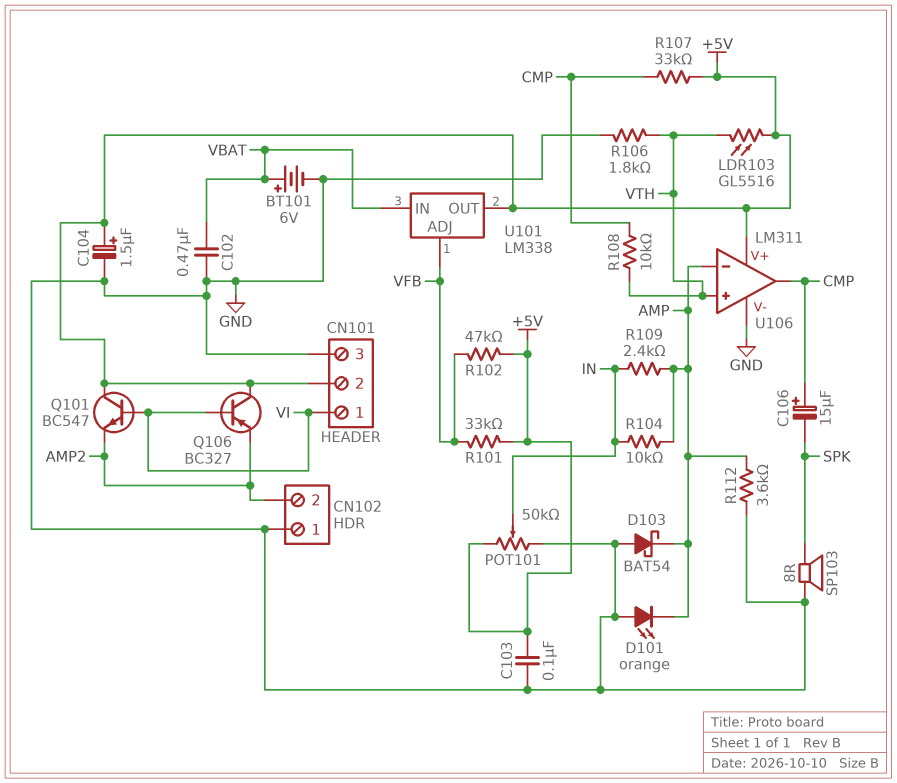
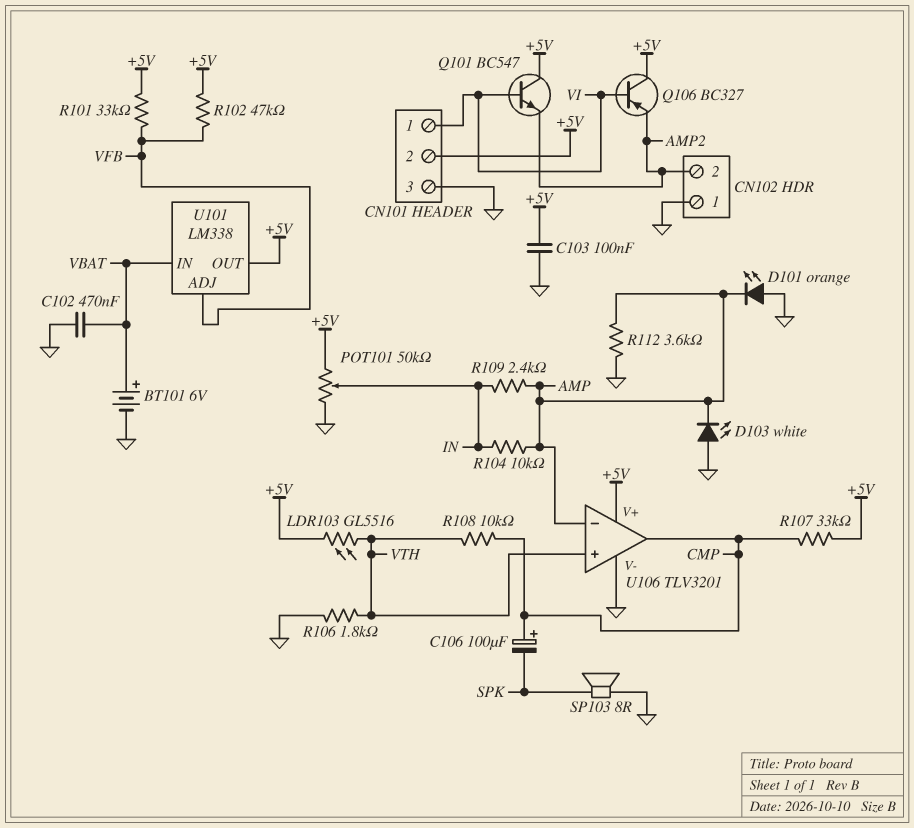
C104: 1.5uF (plus +5V, minus GND) -> none
C106: 15uF (plus CMP, minus SPK) -> 100uF (plus CMP, minus SPK)
D103: schottky BAT54 (A GND, K AMP) -> LED white (A GND, K AMP)
U106: LM311 -> TLV3201

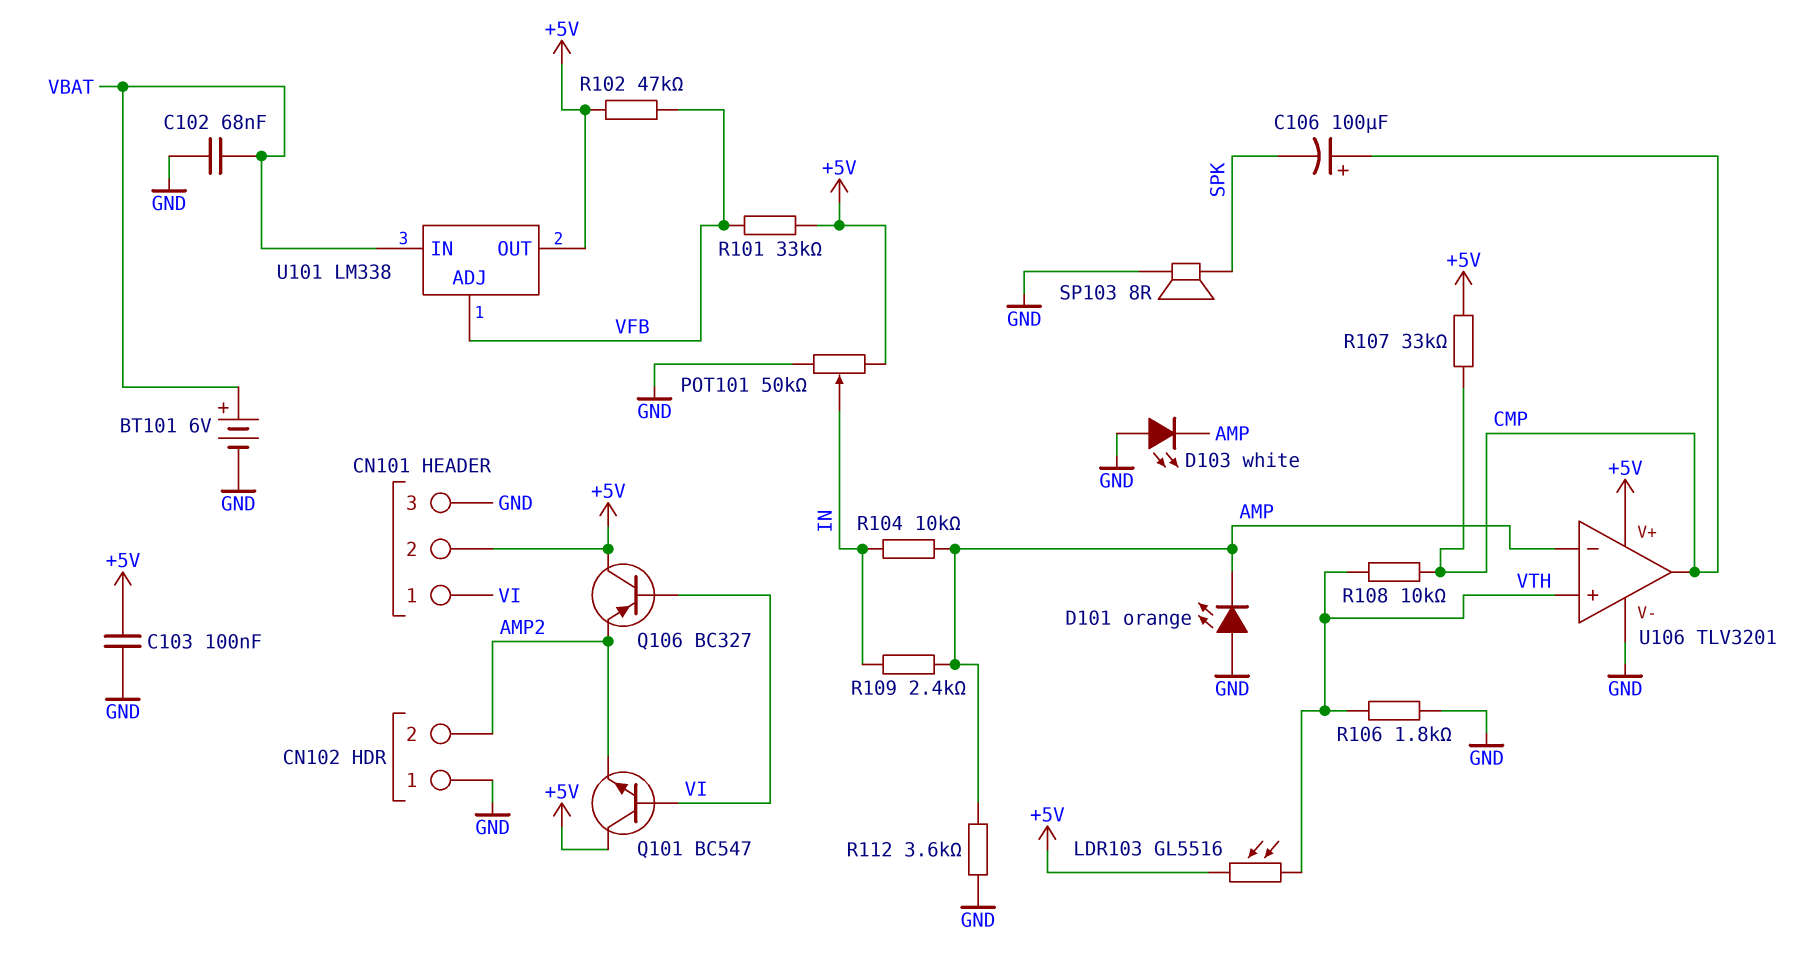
C102: 470nF (GND, VBAT) -> 68nF (GND, VBAT)

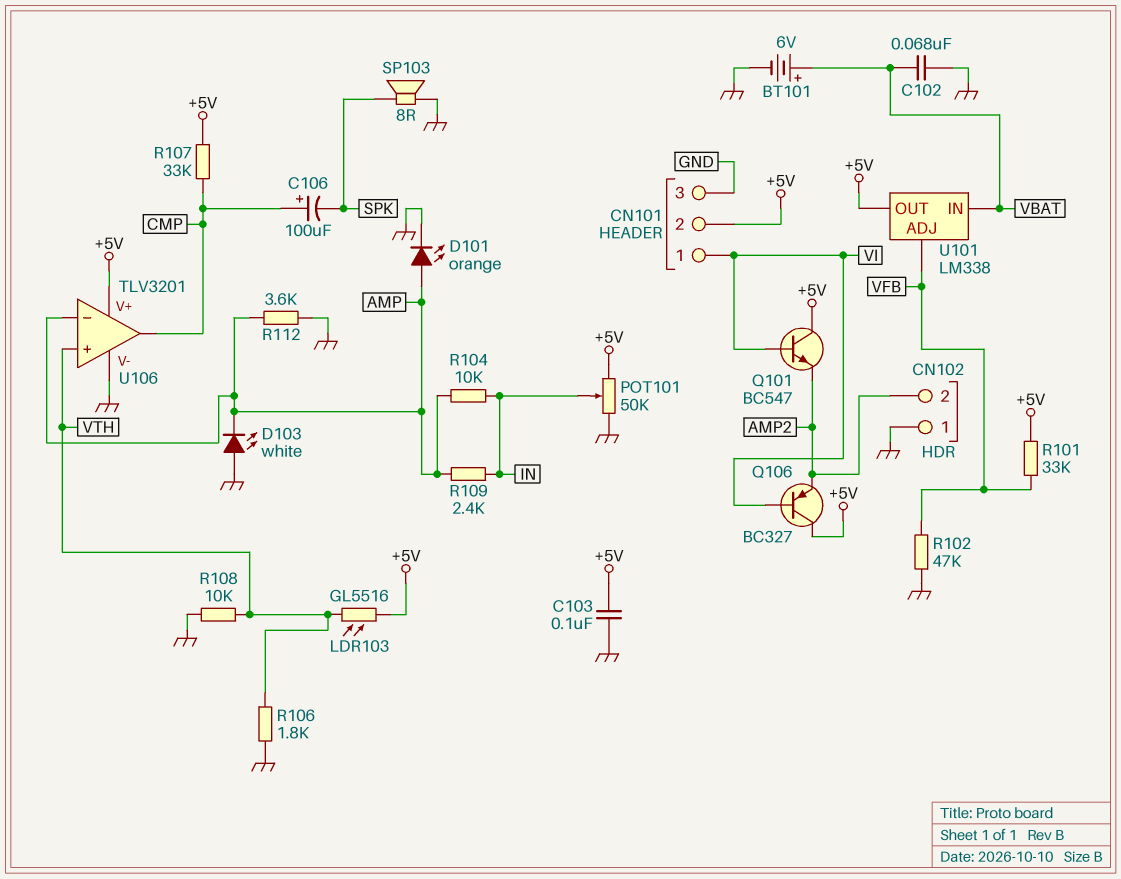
D101: LED orange (A GND, K AMP) -> LED orange (A AMP, K GND)
R102: 47k (+5V, VFB) -> 47k (GND, VFB)
R108: 10k (CMP, VTH) -> 10k (GND, VTH)

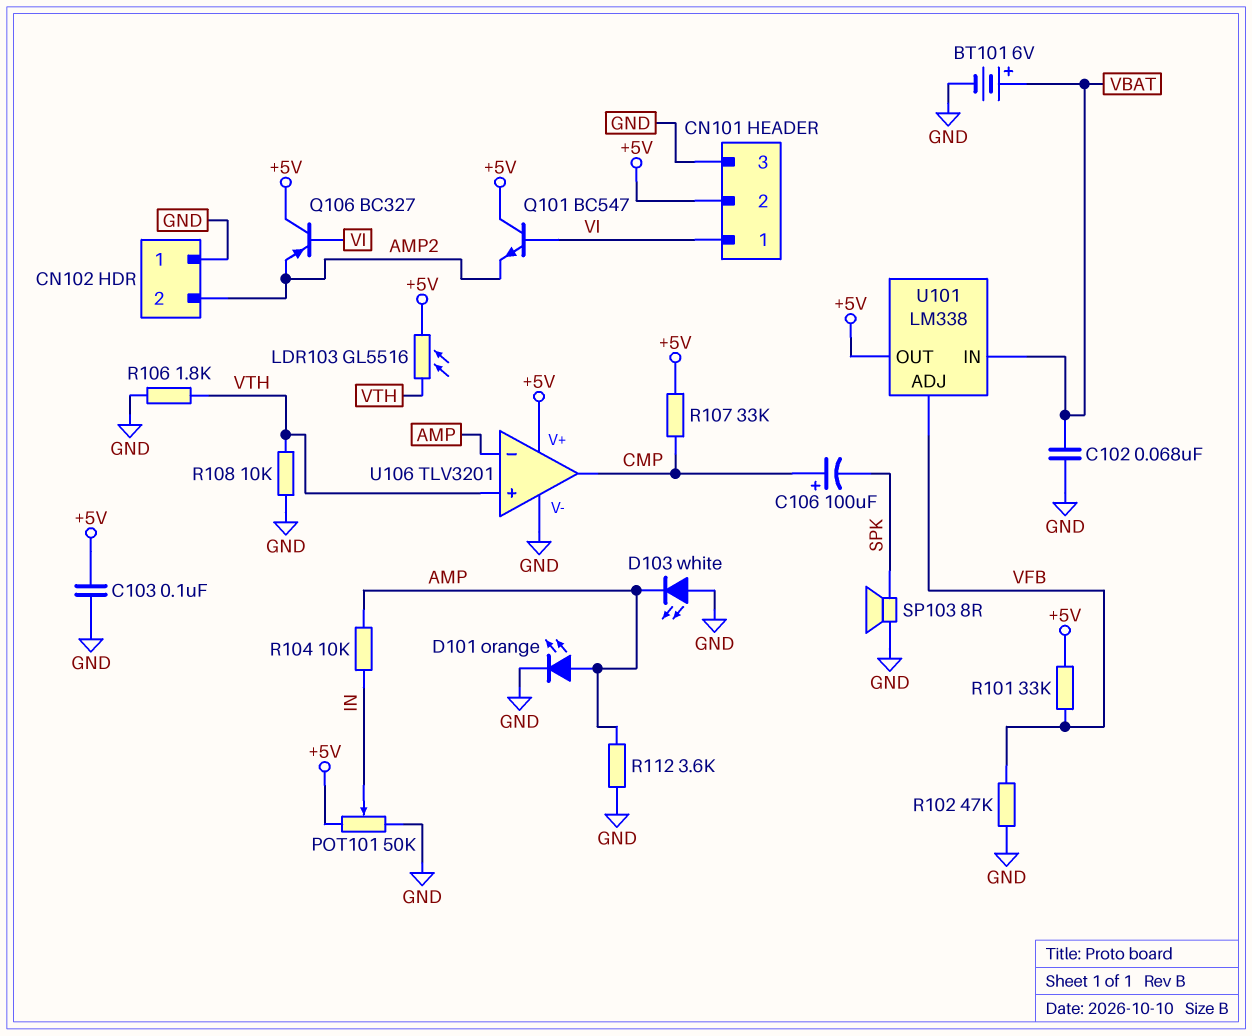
R109: 2.4k (AMP, IN) -> none

